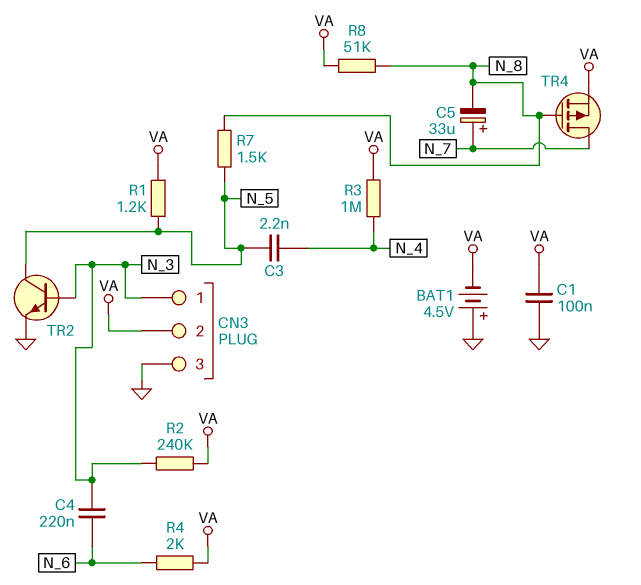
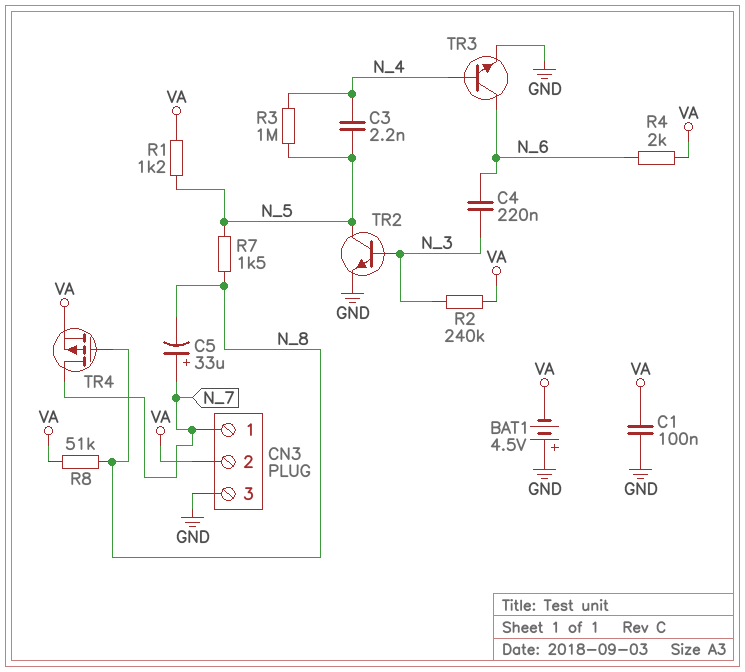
CN3 pin 1: N_3 -> N_7
R3: 1M (N_4, VA) -> 1M (N_4, N_5)
TR3: none -> NPN (B N_4, C N_6, E GND)

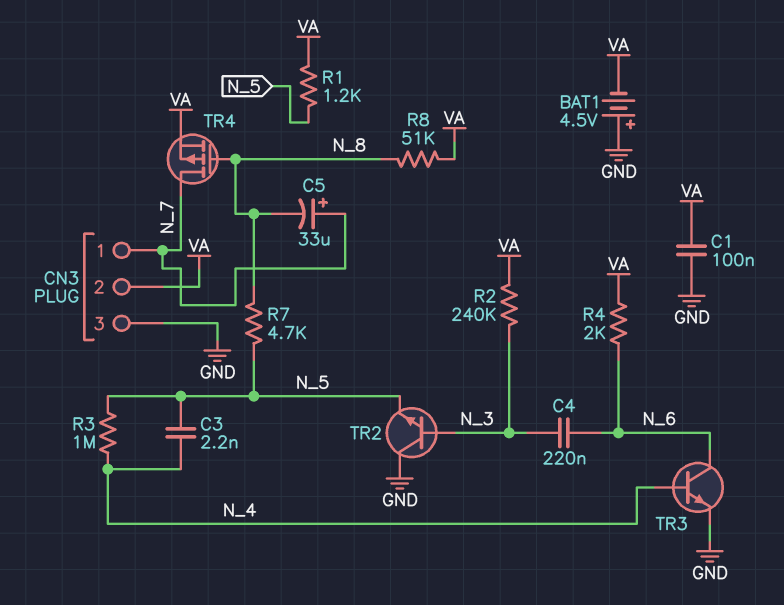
R7: 1.5k (N_5, N_8) -> 4.7k (N_5, N_8)
TR2: NPN (B N_3, C N_5, E GND) -> NPN (B N_3, C GND, E N_5)

